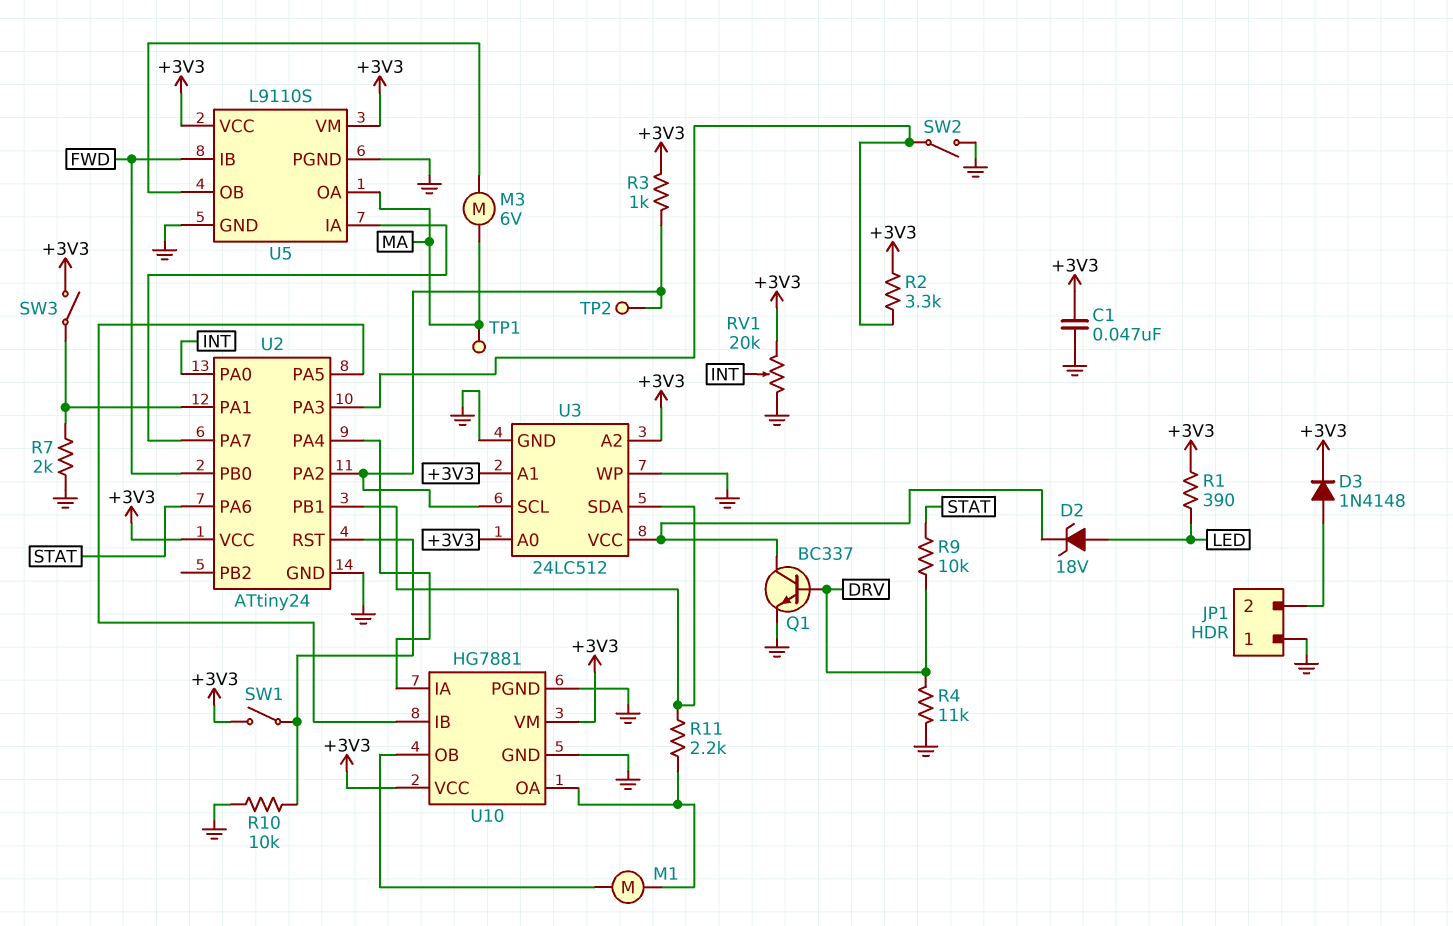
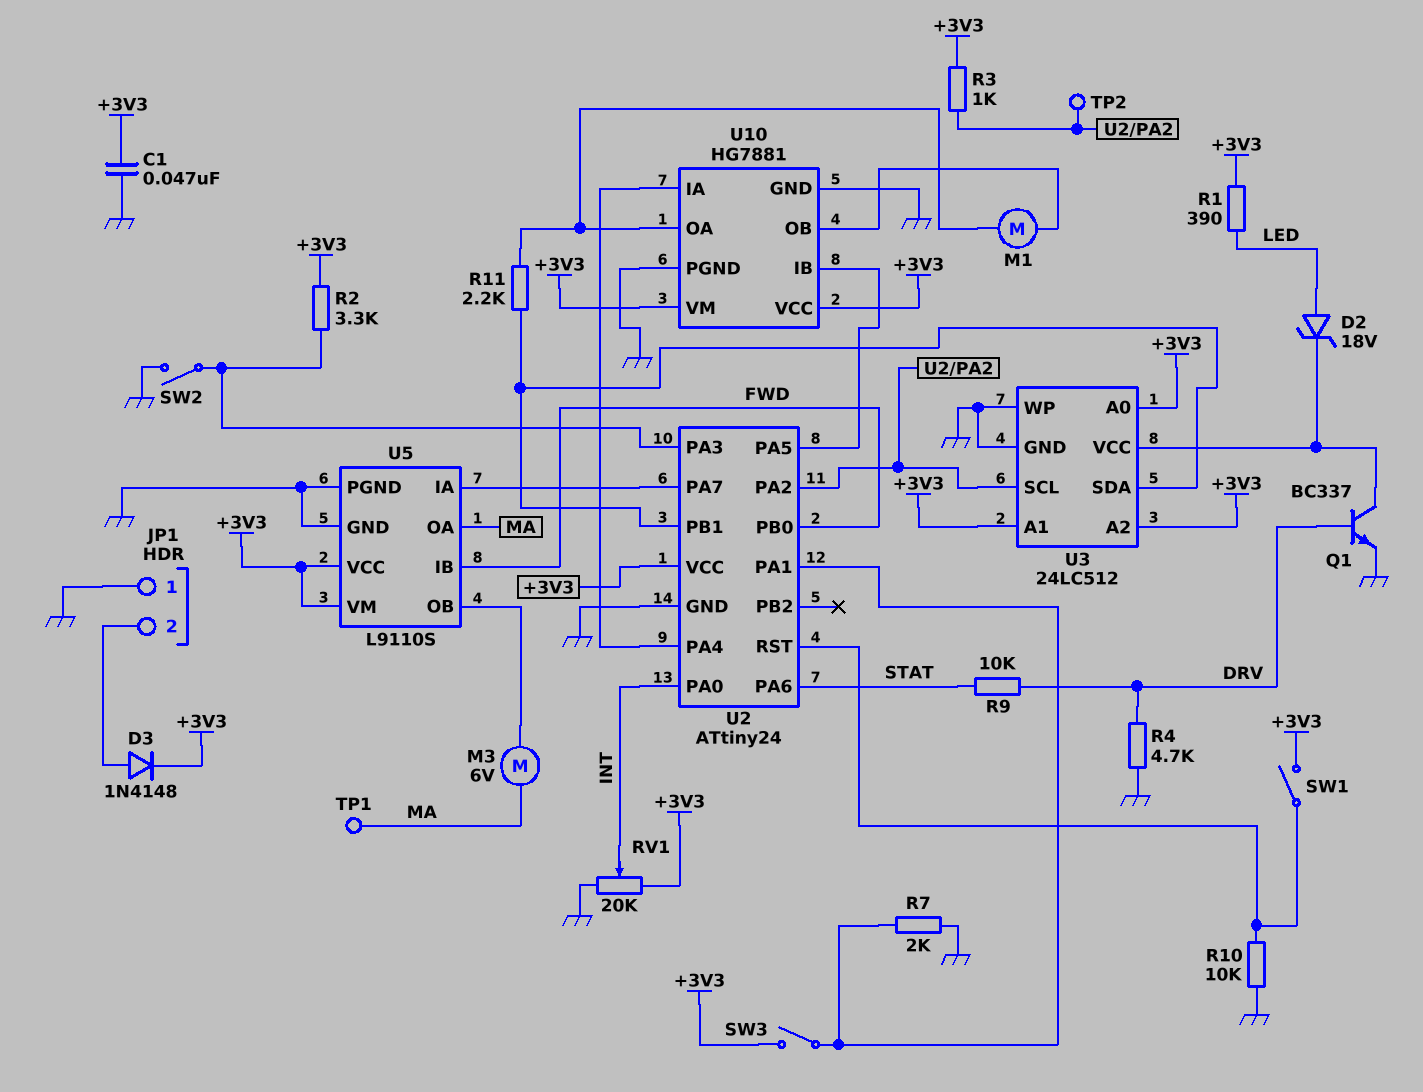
R4: 11k (DRV, GND) -> 4.7k (DRV, GND)

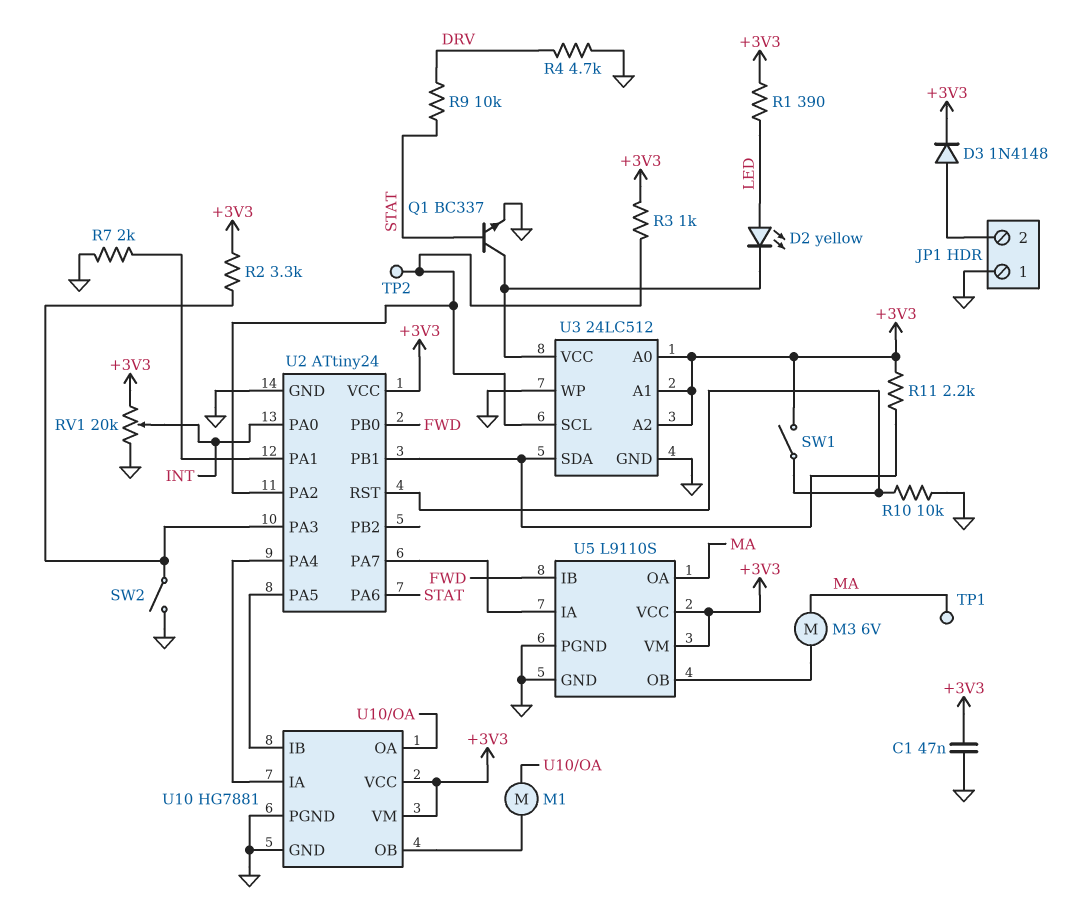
D2: zener 18V (A LED, K U3/VCC) -> LED yellow (A LED, K U3/VCC)
Q1: NPN BC337 (B DRV, C U3/VCC, E GND) -> NPN BC337 (B STAT, C U3/VCC, E GND)
R11: 2.2k (U2/PB1, U10/OA) -> 2.2k (+3V3, U2/PB1)
SW3: switch (+3V3, U2/PA1) -> none

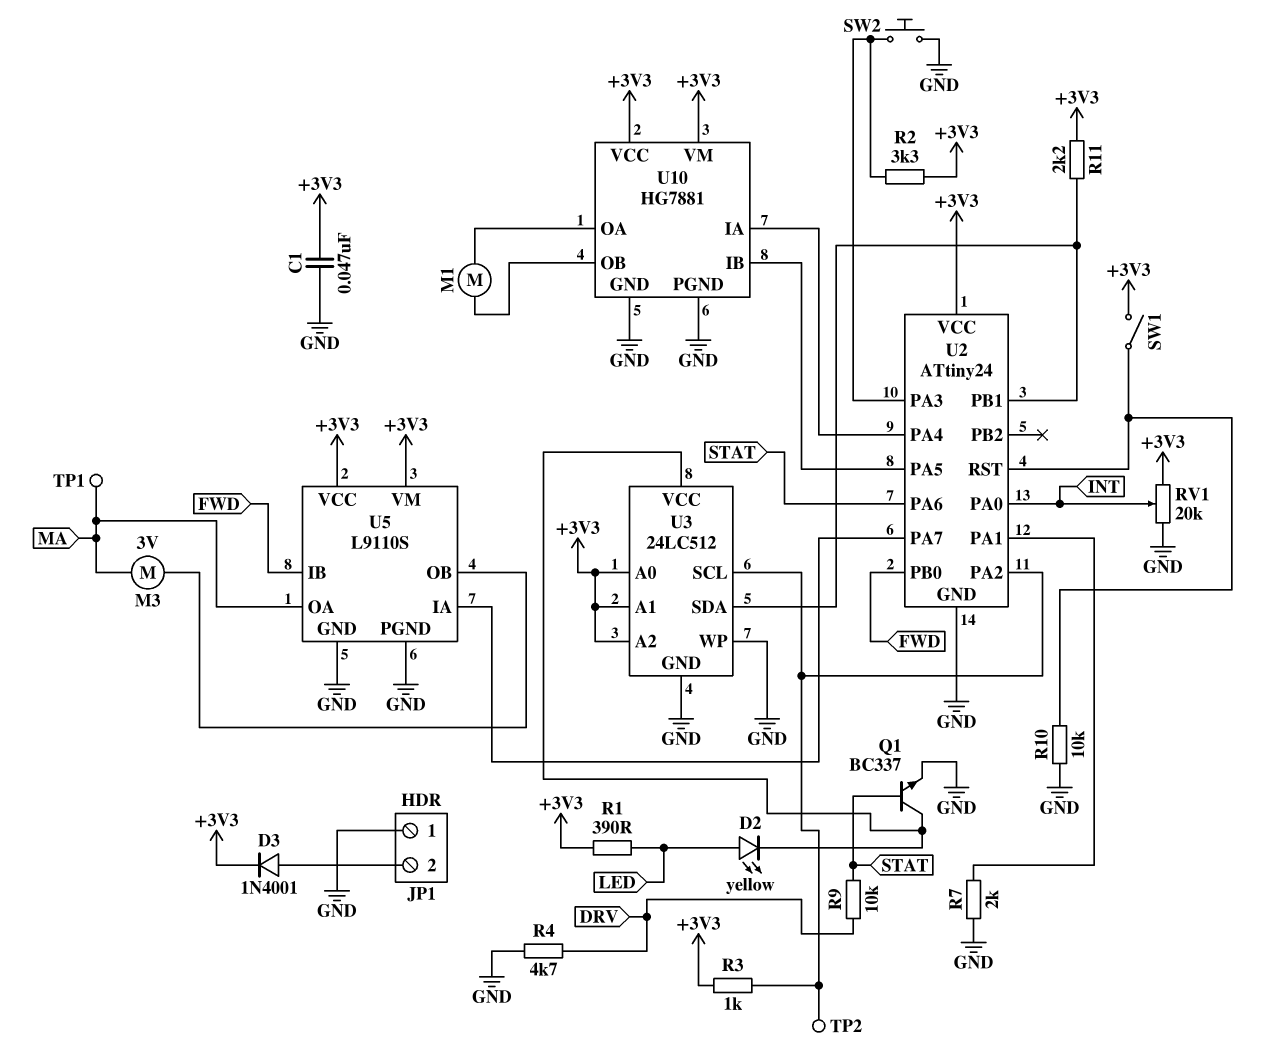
D3: diode 1N4148 (A JP1/2, K +3V3) -> diode 1N4001 (A JP1/2, K +3V3)
M3: motor 6V (MA, U5/OB) -> motor 3V (MA, U5/OB)
SW2: switch (GND, U2/PA3) -> button (GND, U2/PA3)

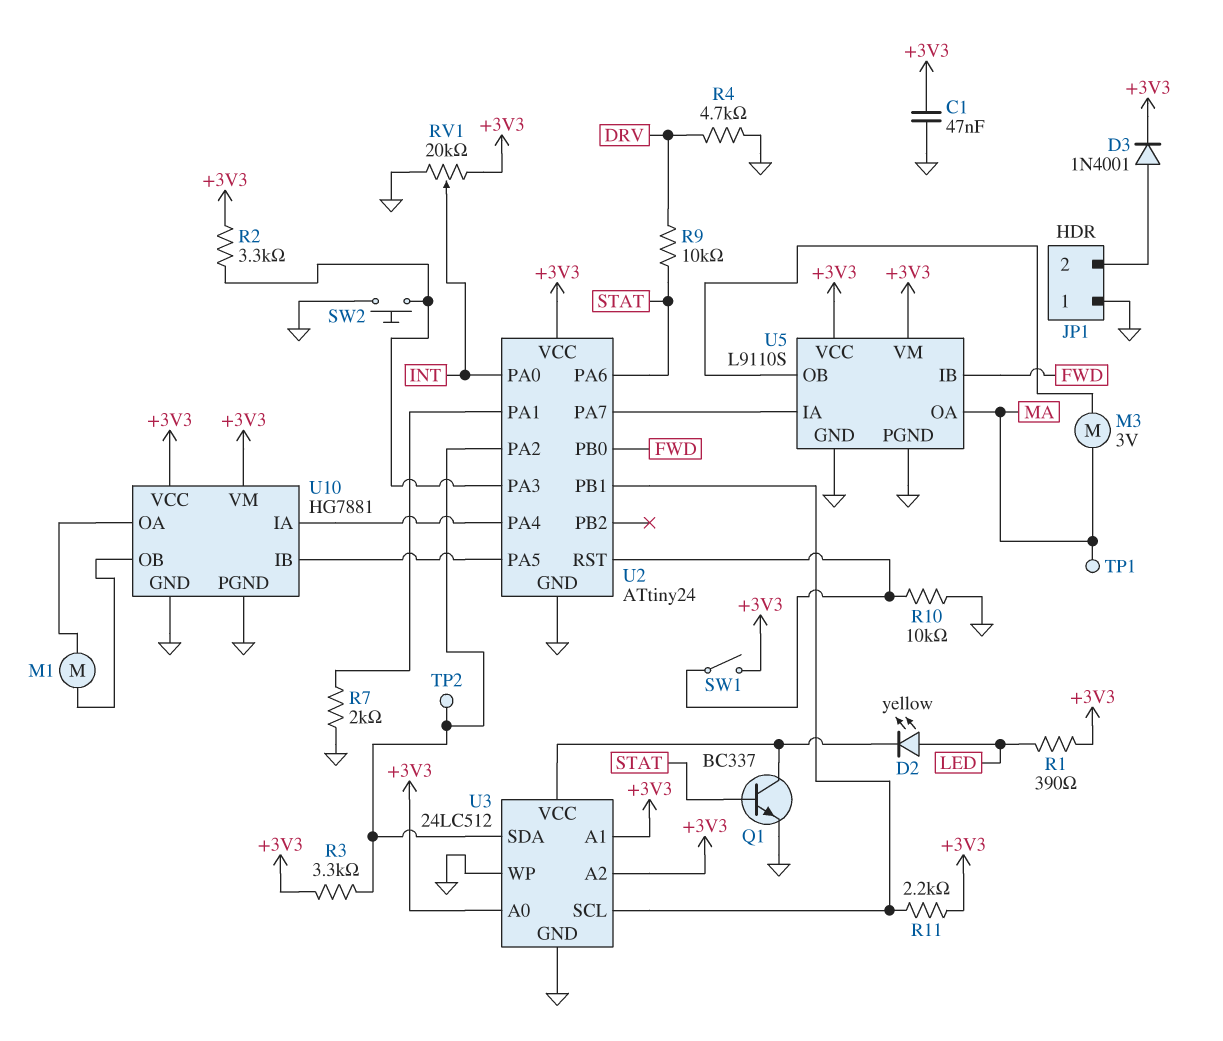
R3: 1k (+3V3, U2/PA2) -> 3.3k (+3V3, U2/PA2)
U3 pin SCL: U2/PA2 -> U2/PB1
U3 pin SDA: U2/PB1 -> U2/PA2

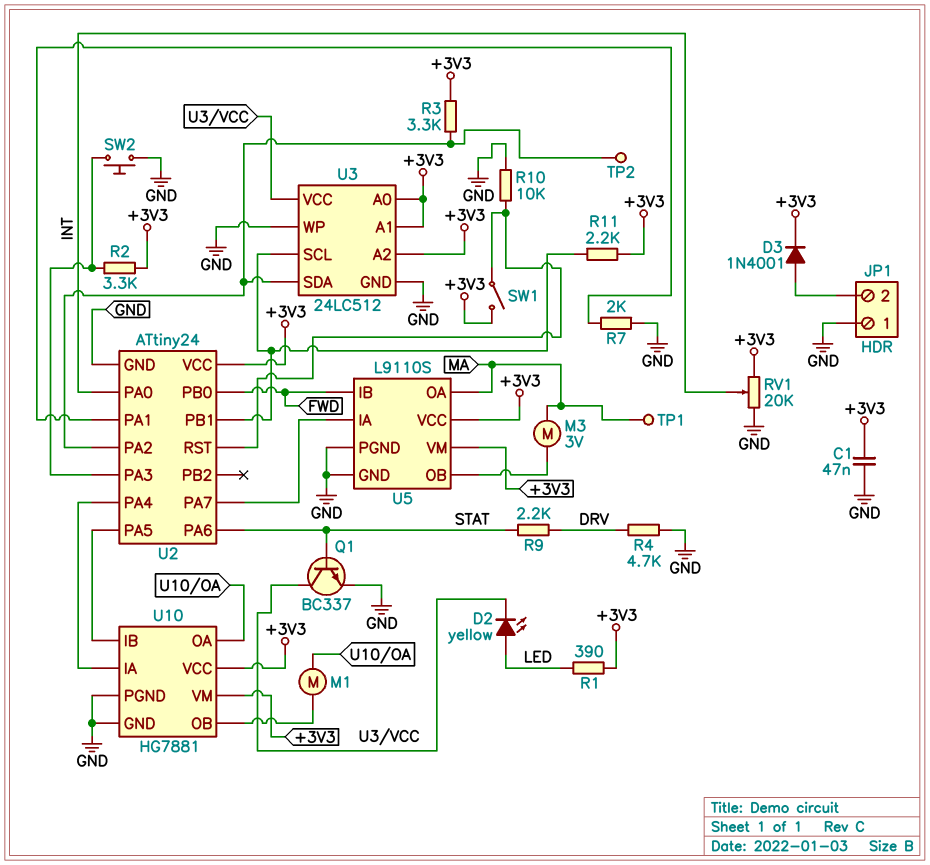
R9: 10k (DRV, STAT) -> 2.2k (DRV, STAT)

